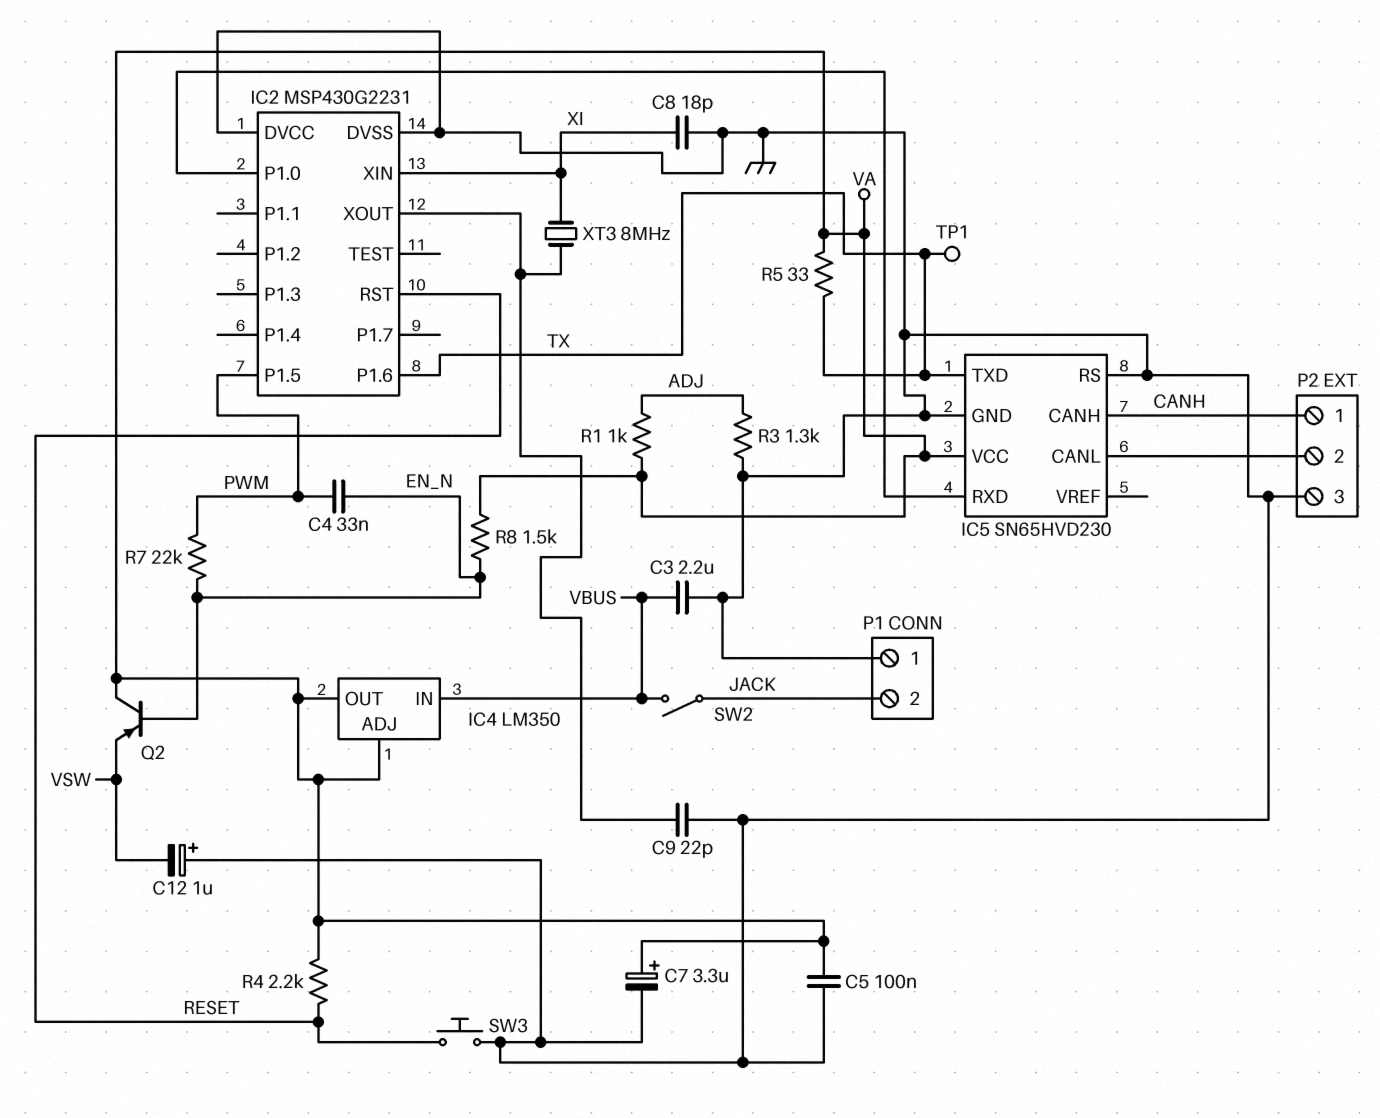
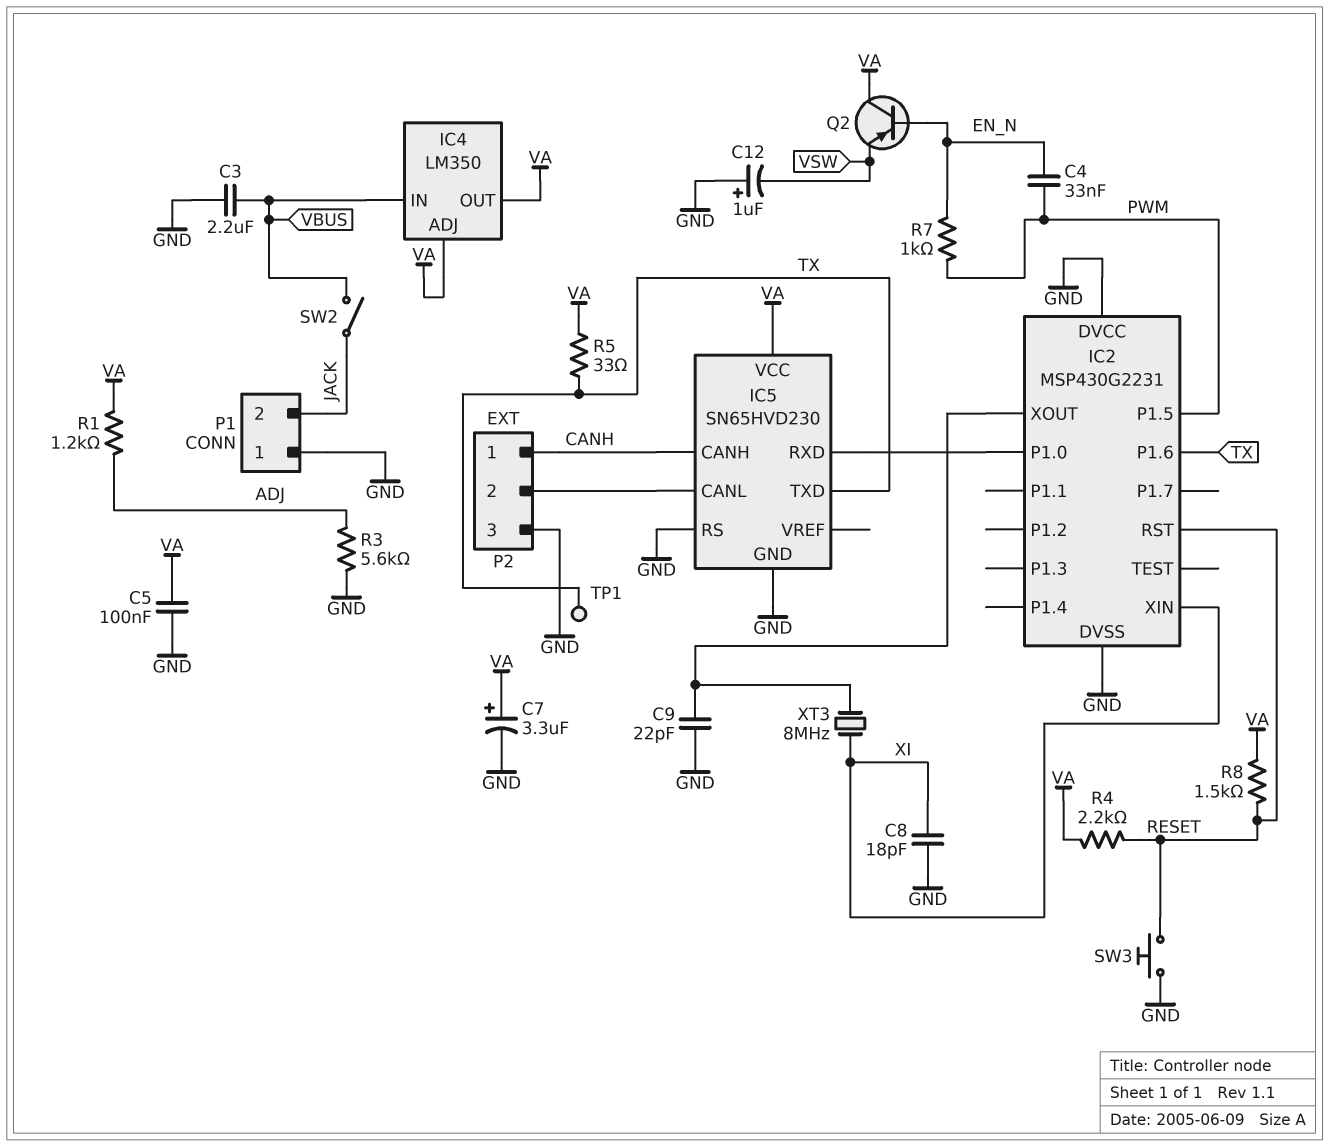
R1: 1k (ADJ, VA) -> 1.2k (ADJ, VA)
R3: 1.3k (ADJ, GND) -> 5.6k (ADJ, GND)
R7: 22k (EN_N, PWM) -> 1k (EN_N, PWM)
R8: 1.5k (EN_N, VA) -> 1.5k (RESET, VA)

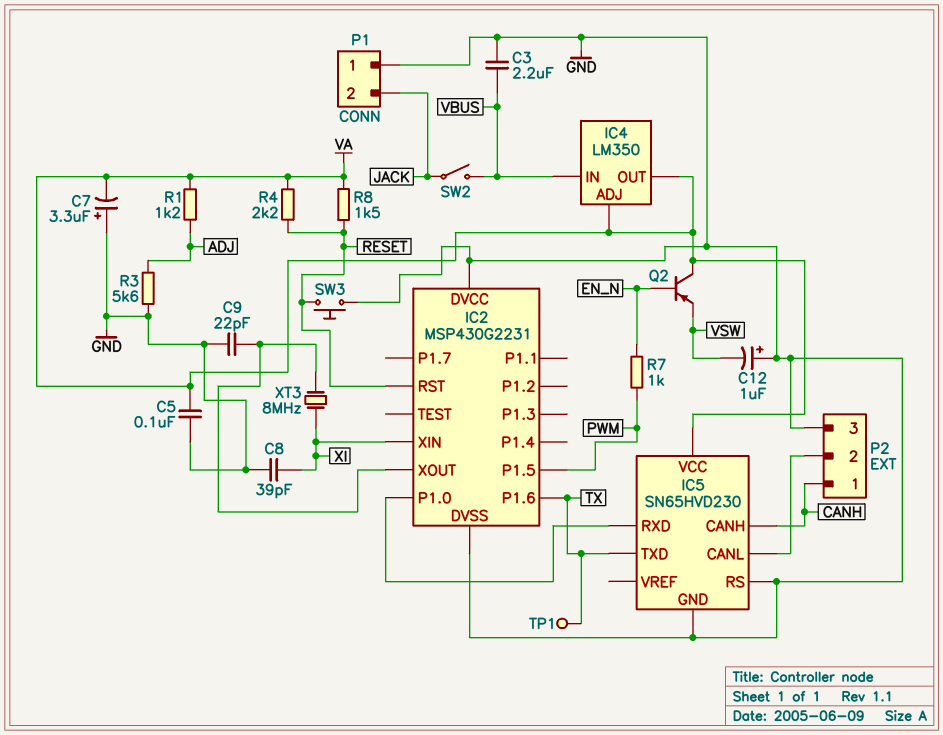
C4: 33nF (EN_N, PWM) -> none
C7: 3.3uF (plus VA, minus GND) -> 3.3uF (plus GND, minus VA)
C8: 18pF (GND, XI) -> 39pF (GND, XI)
R5: 33 (TX, VA) -> none

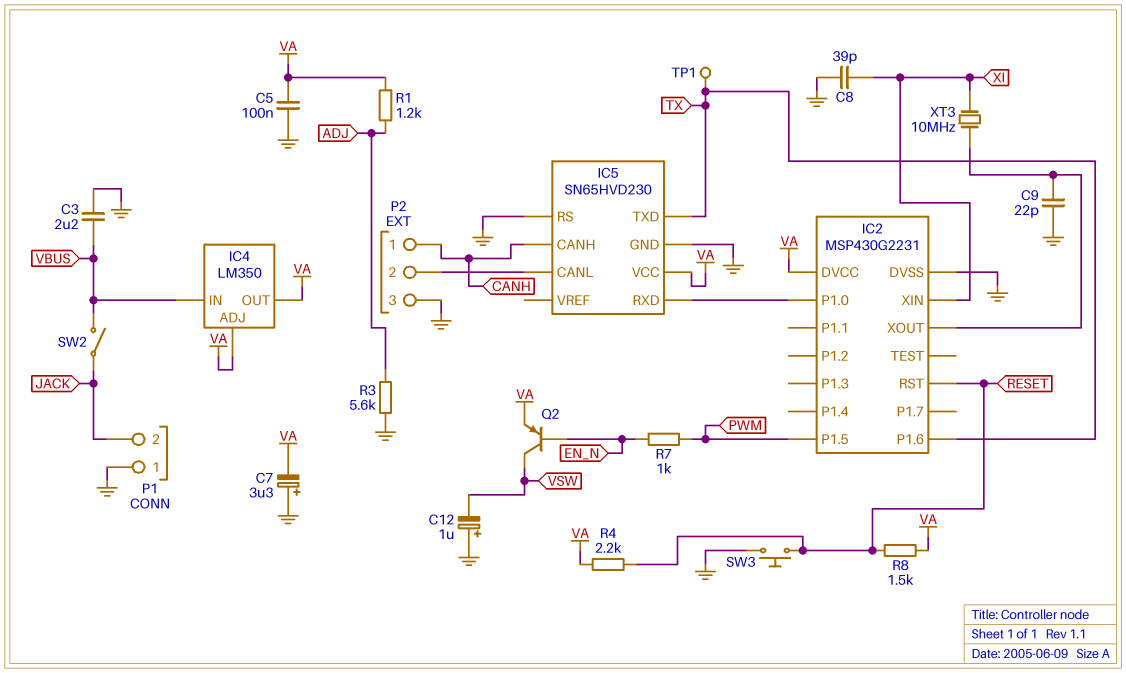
IC2 pin DVCC: GND -> VA
Q2: PNP (B EN_N, C VA, E VSW) -> PNP (B EN_N, C VSW, E VA)
XT3: 8MHz (IC2/XOUT, XI) -> 10MHz (IC2/XOUT, XI)

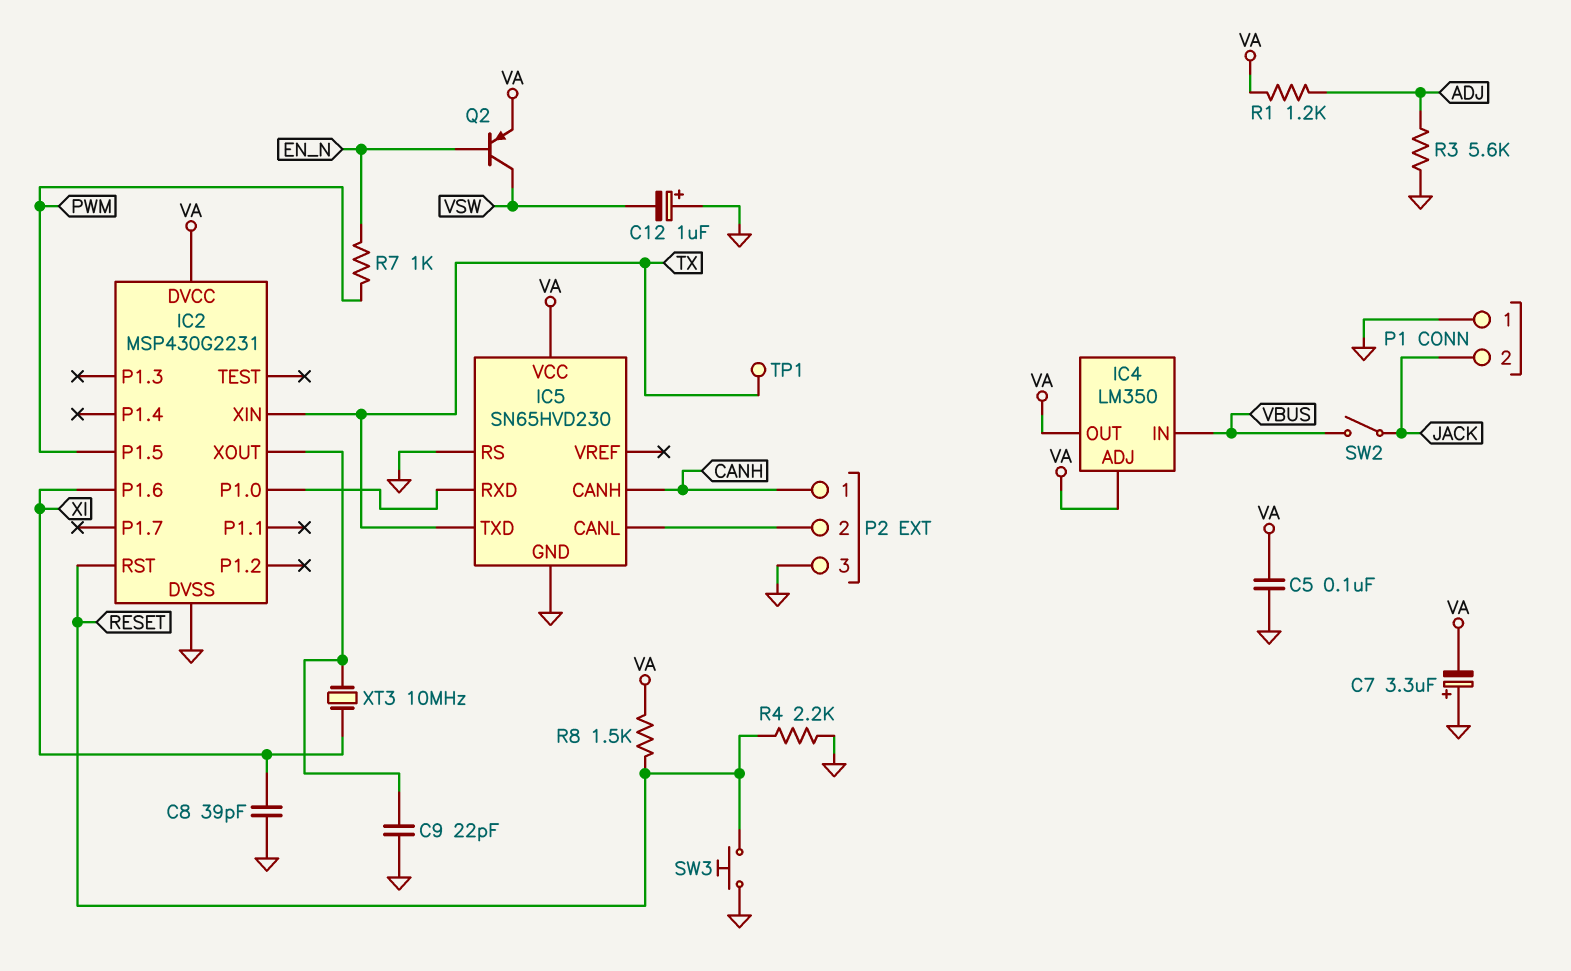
C3: 2.2uF (GND, VBUS) -> none
IC2 pin P1.6: TX -> XI
IC2 pin XIN: XI -> TX
R4: 2.2k (RESET, VA) -> 2.2k (GND, RESET)

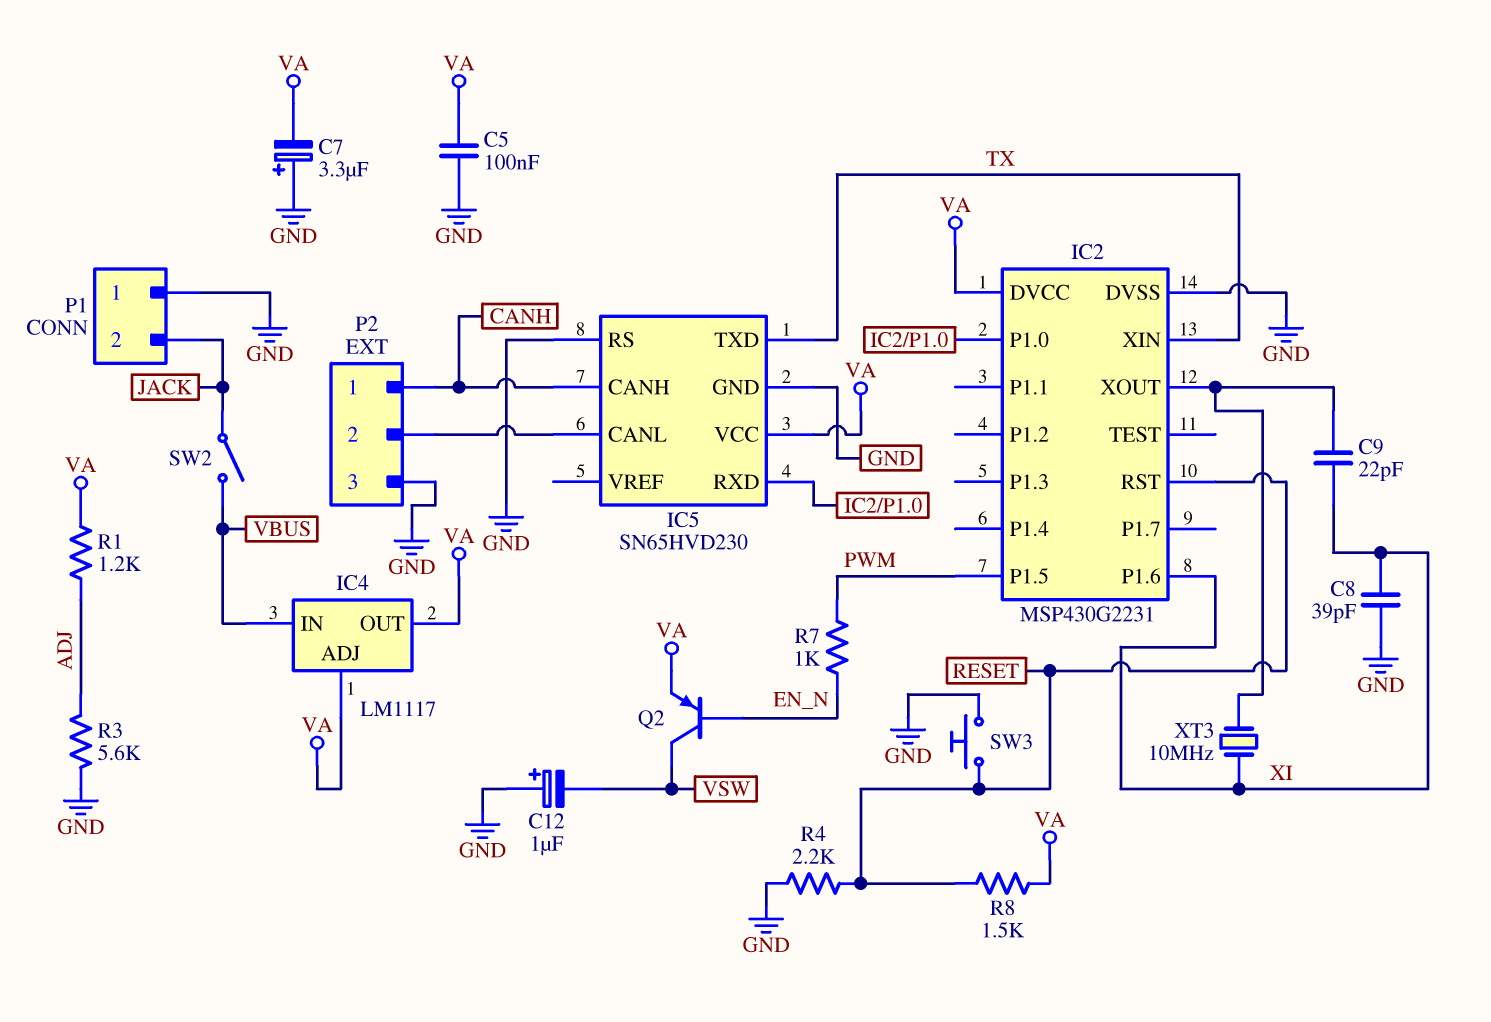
C9: 22pF (GND, IC2/XOUT) -> 22pF (IC2/XOUT, XI)
IC4: LM350 -> LM1117
TP1: test point (TX) -> none

